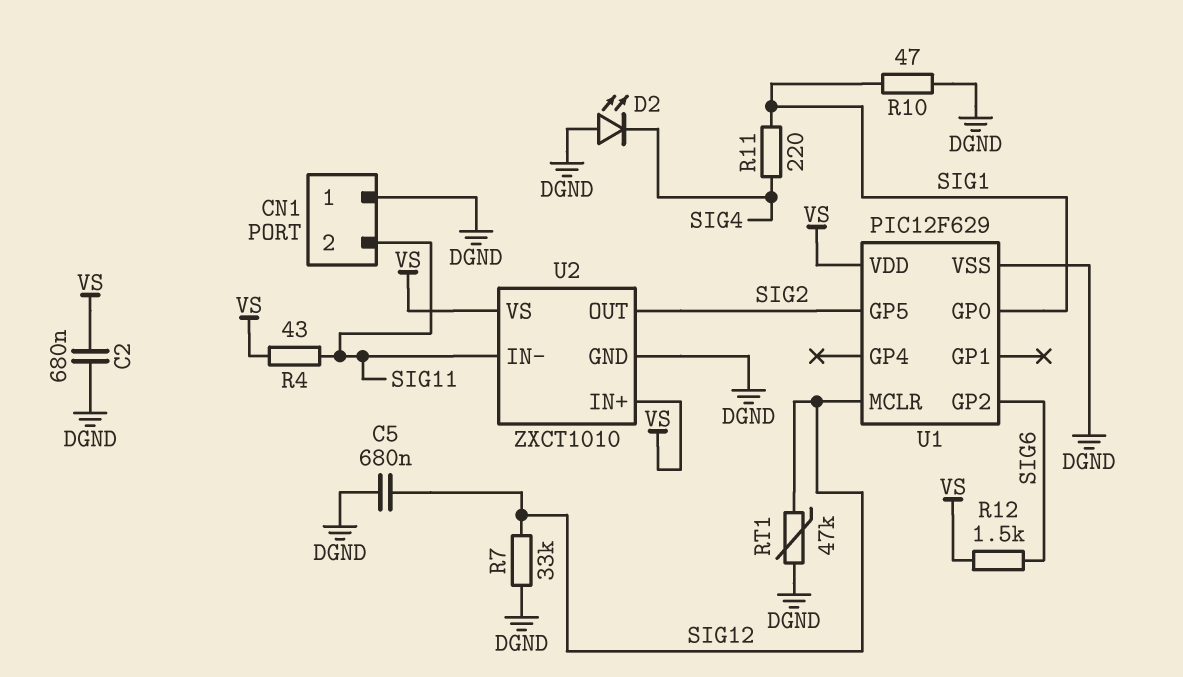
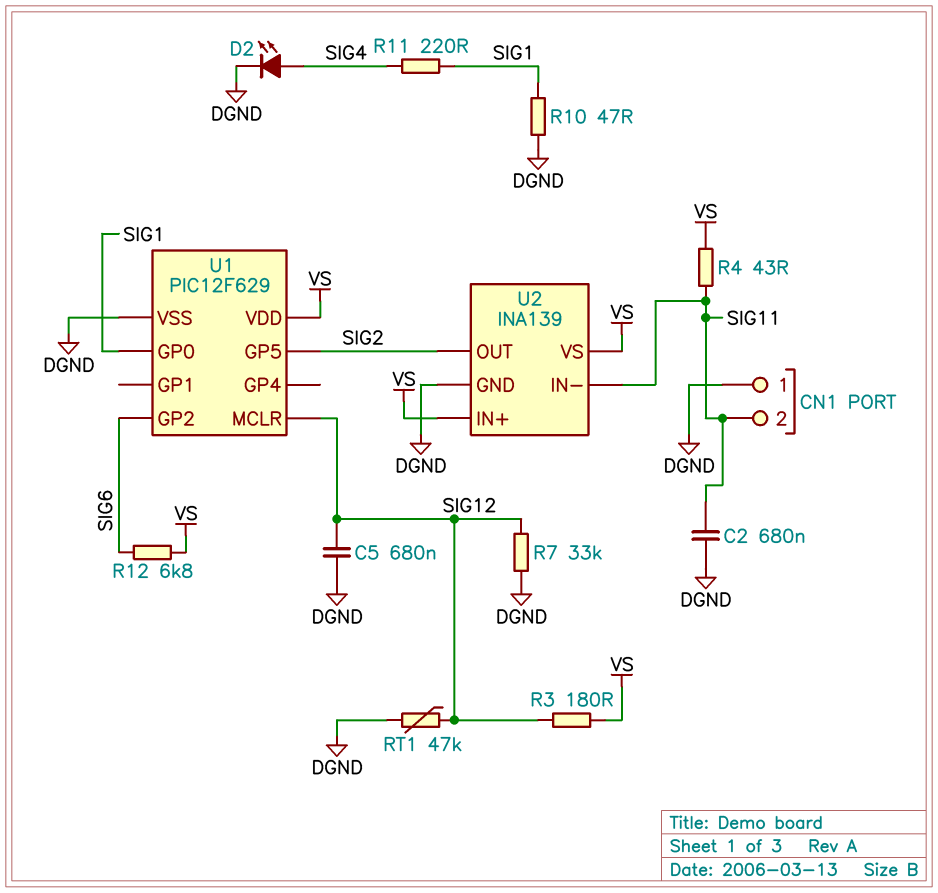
C2: 680nF (DGND, VS) -> 680nF (DGND, SIG11)
D2: LED (A DGND, K SIG4) -> LED (A SIG4, K DGND)
R3: none -> 180 (SIG12, VS)
R12: 1.5k (SIG6, VS) -> 6.8k (SIG6, VS)
U2: ZXCT1010 -> INA139

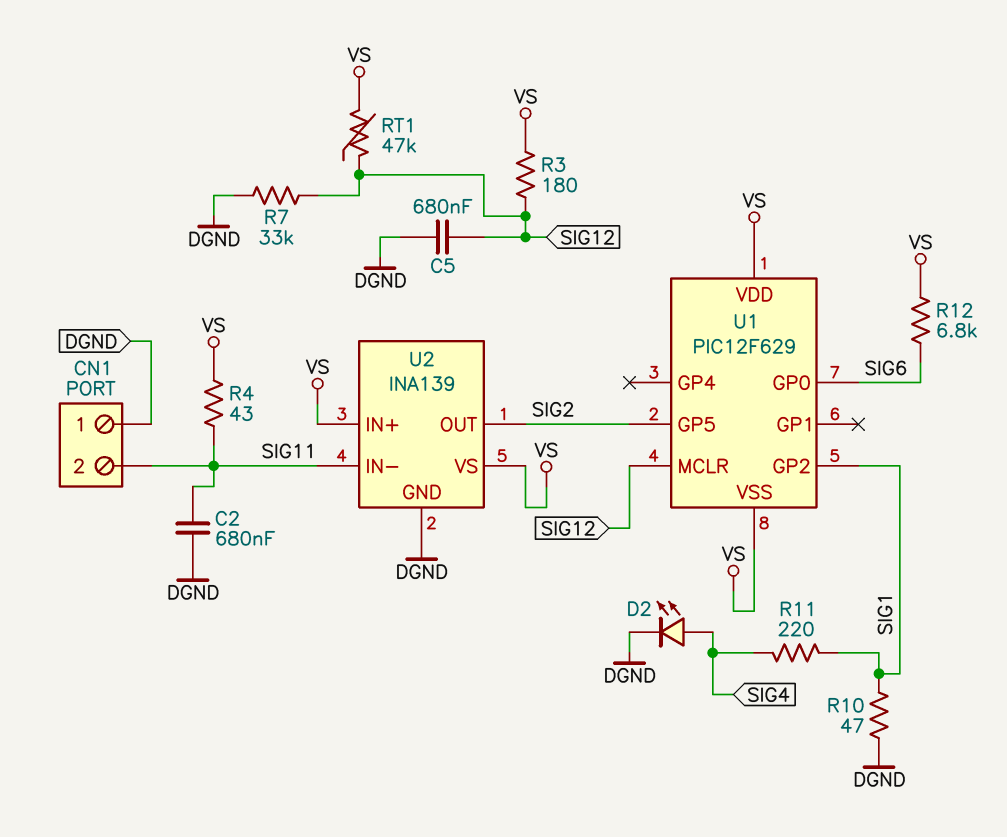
RT1: 47k (DGND, SIG12) -> 47k (SIG12, VS)
U1 pin GP0: SIG1 -> SIG6
U1 pin GP2: SIG6 -> SIG1
U1 pin VSS: DGND -> VS

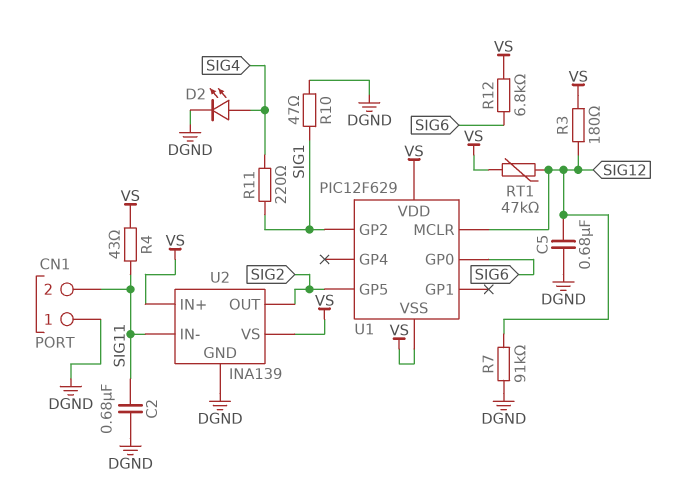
R7: 33k (DGND, SIG12) -> 91k (DGND, SIG12)

